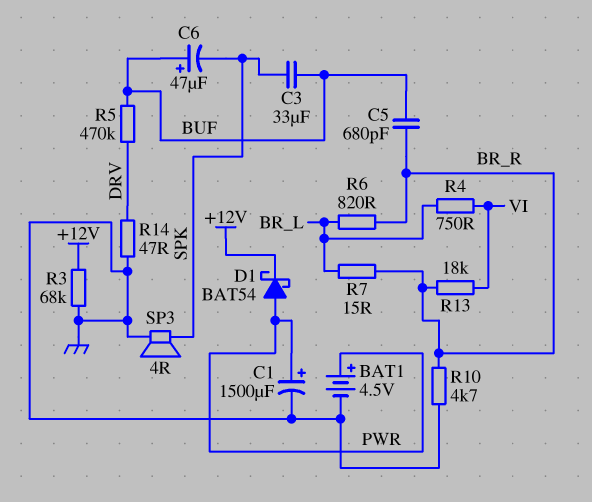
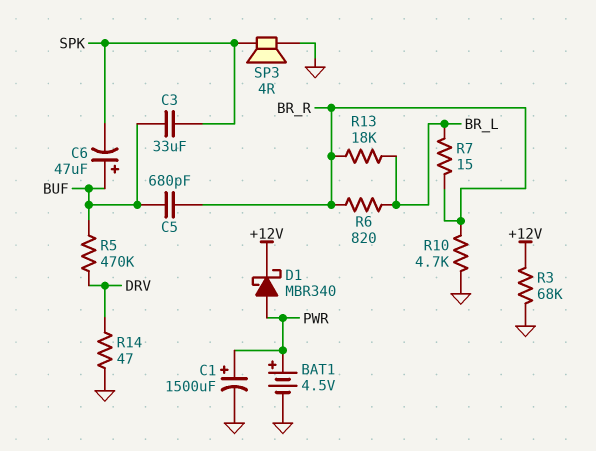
D1: schottky BAT54 (A PWR, K +12V) -> schottky MBR340 (A PWR, K +12V)
R4: 750 (BR_L, VI) -> none
R13: 18k (BR_R, VI) -> 18k (BR_L, BR_R)

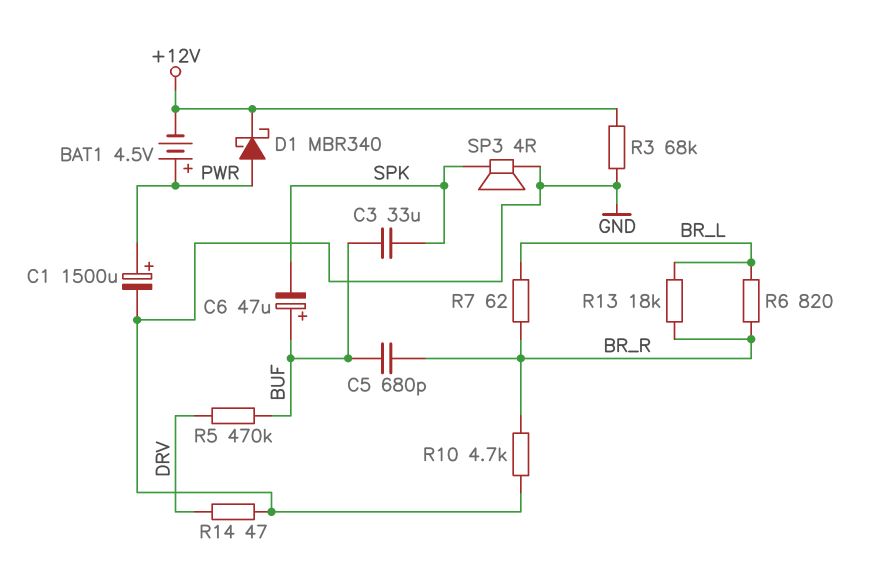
BAT1: 4.5V (plus PWR, minus GND) -> 4.5V (plus PWR, minus +12V)
R7: 15 (BR_L, BR_R) -> 62 (BR_L, BR_R)

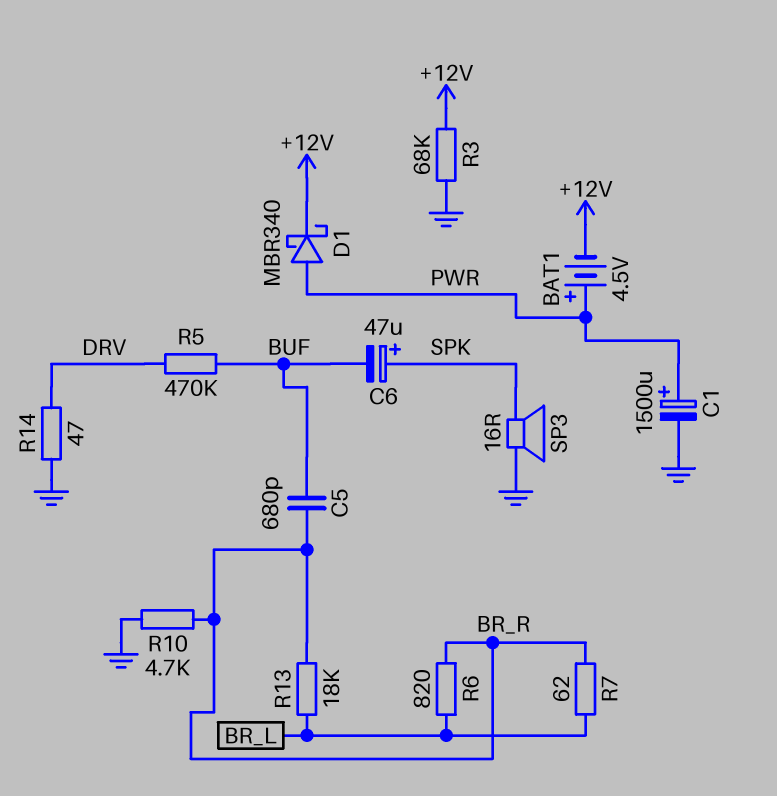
C3: 33uF (BUF, SPK) -> none
C6: 47uF (plus BUF, minus SPK) -> 47uF (plus SPK, minus BUF)
SP3: speaker 4R (GND, SPK) -> speaker 16R (GND, SPK)

